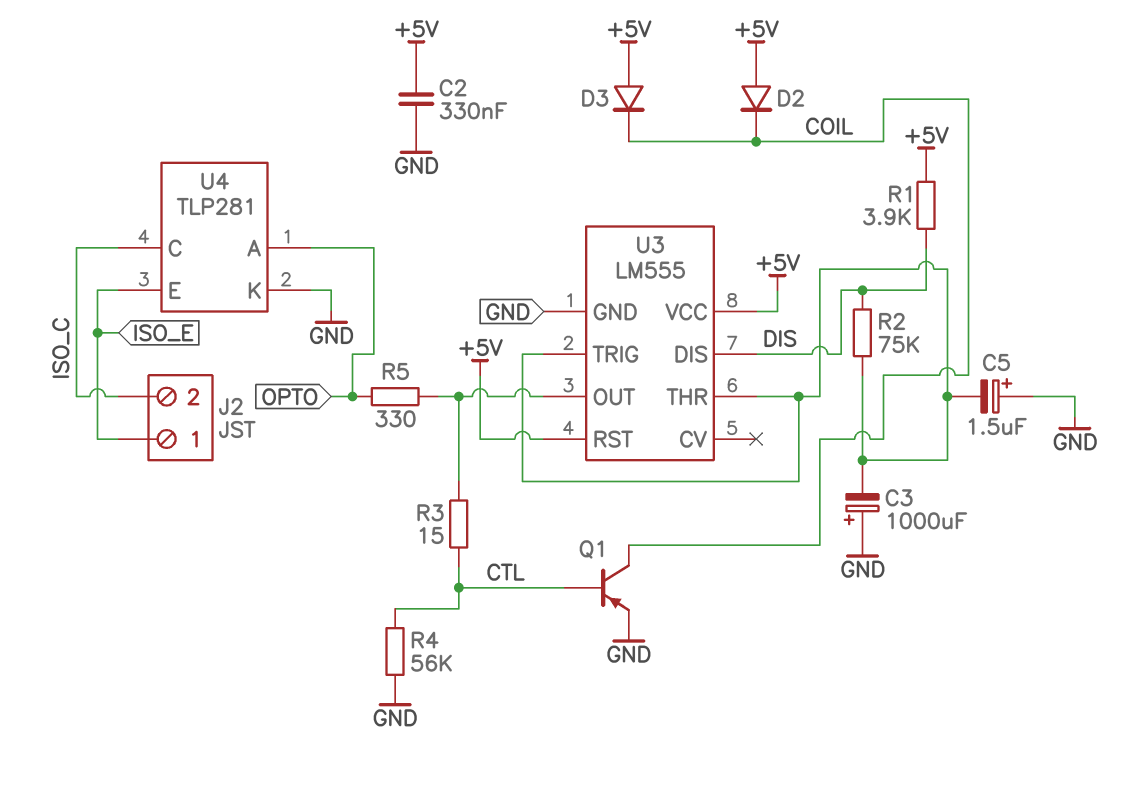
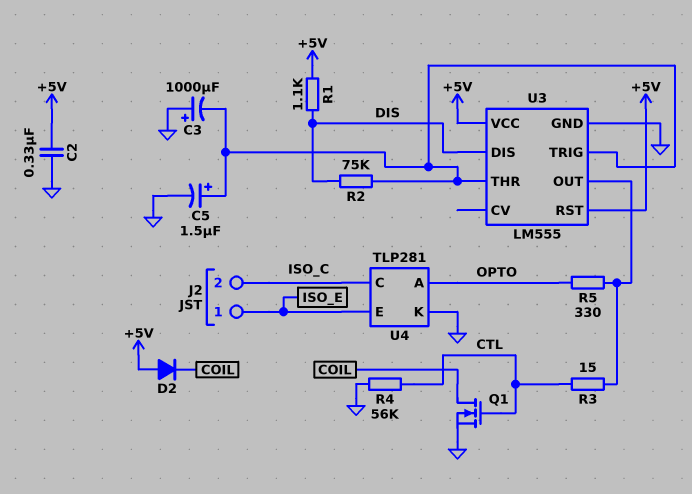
C5: 1.5uF (plus GND, minus U3/THR) -> 1.5uF (plus U3/THR, minus GND)
D3: diode (A +5V, K COIL) -> none
Q1: PNP (B CTL, C COIL, E GND) -> NMOS (G CTL, D COIL, S GND)
R1: 3.9k (+5V, DIS) -> 1.1k (+5V, DIS)

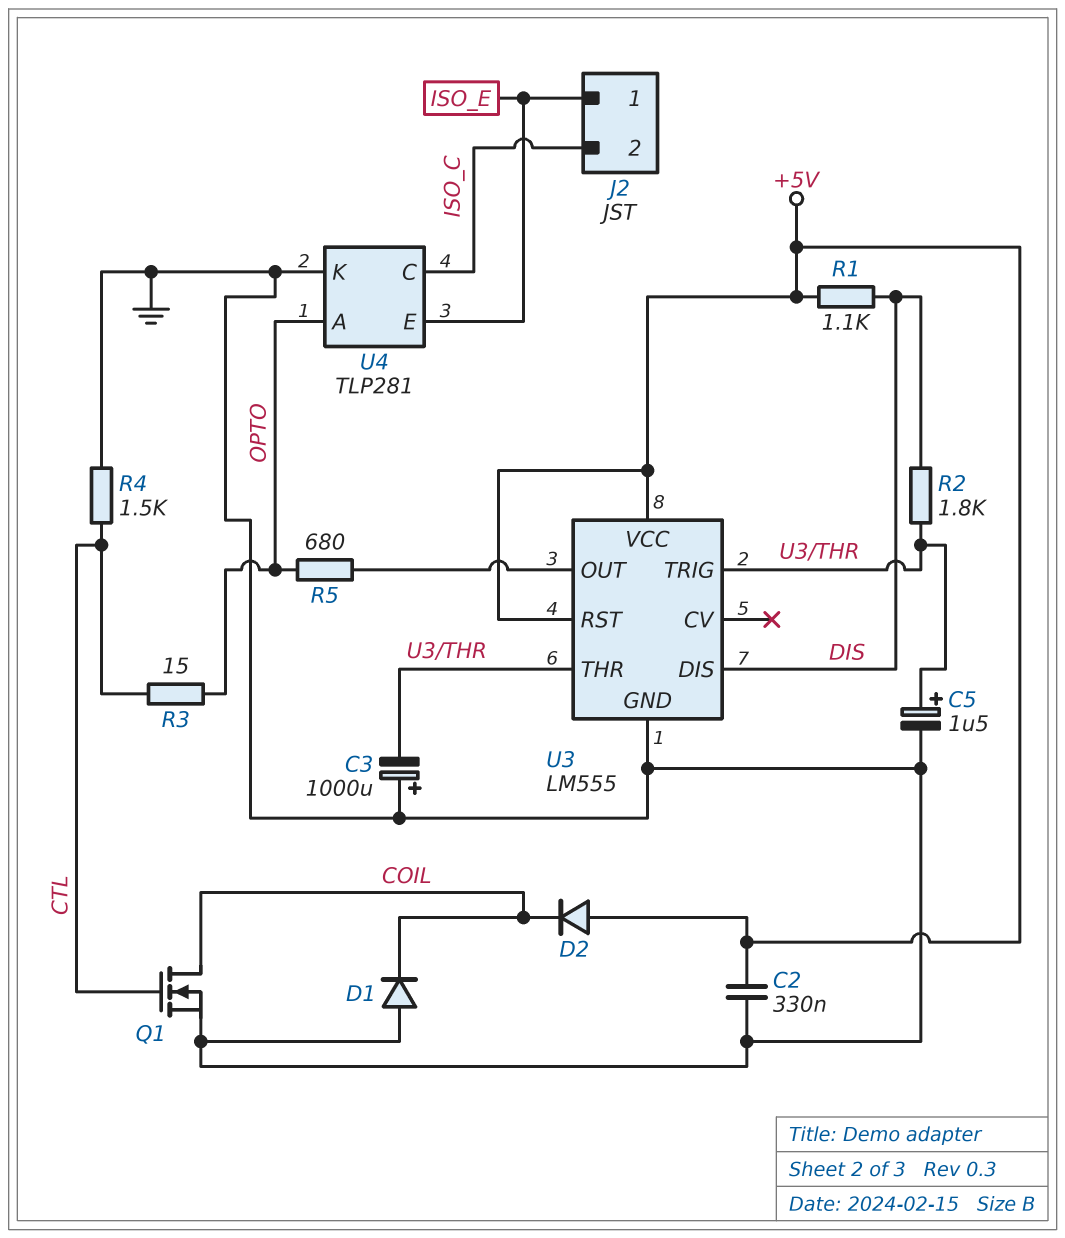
D1: none -> diode (A GND, K COIL)
R2: 75k (DIS, U3/THR) -> 1.8k (DIS, U3/THR)
R3: 15 (CTL, U3/OUT) -> 15 (CTL, OPTO)
R4: 56k (CTL, GND) -> 1.5k (CTL, GND)
R5: 330 (OPTO, U3/OUT) -> 680 (OPTO, U3/OUT)

